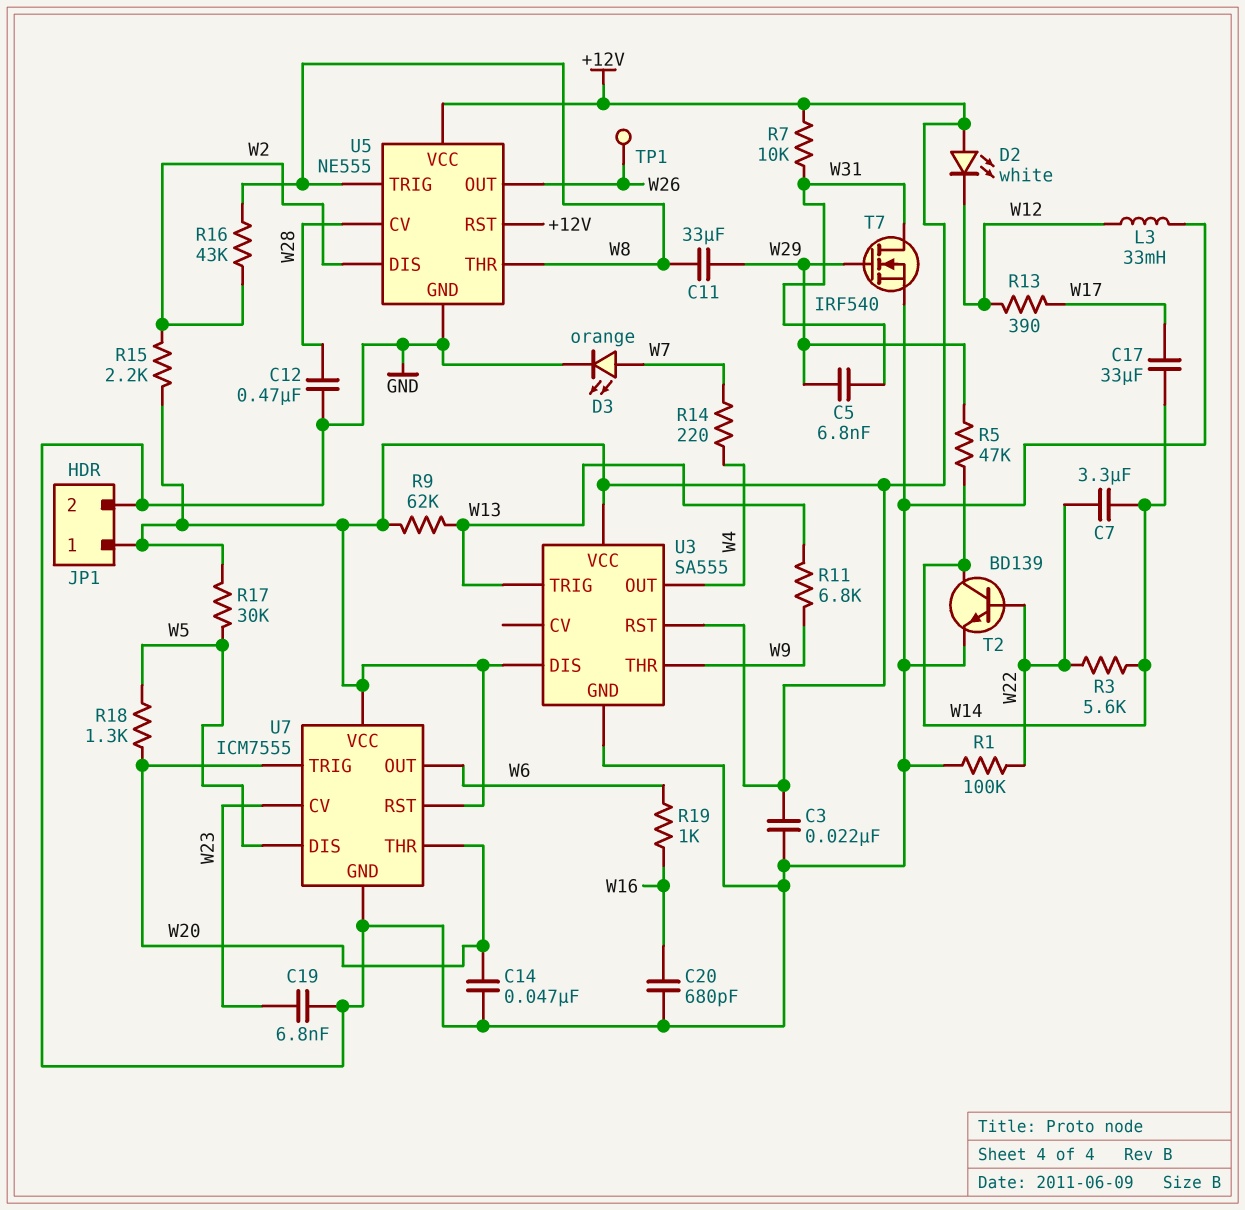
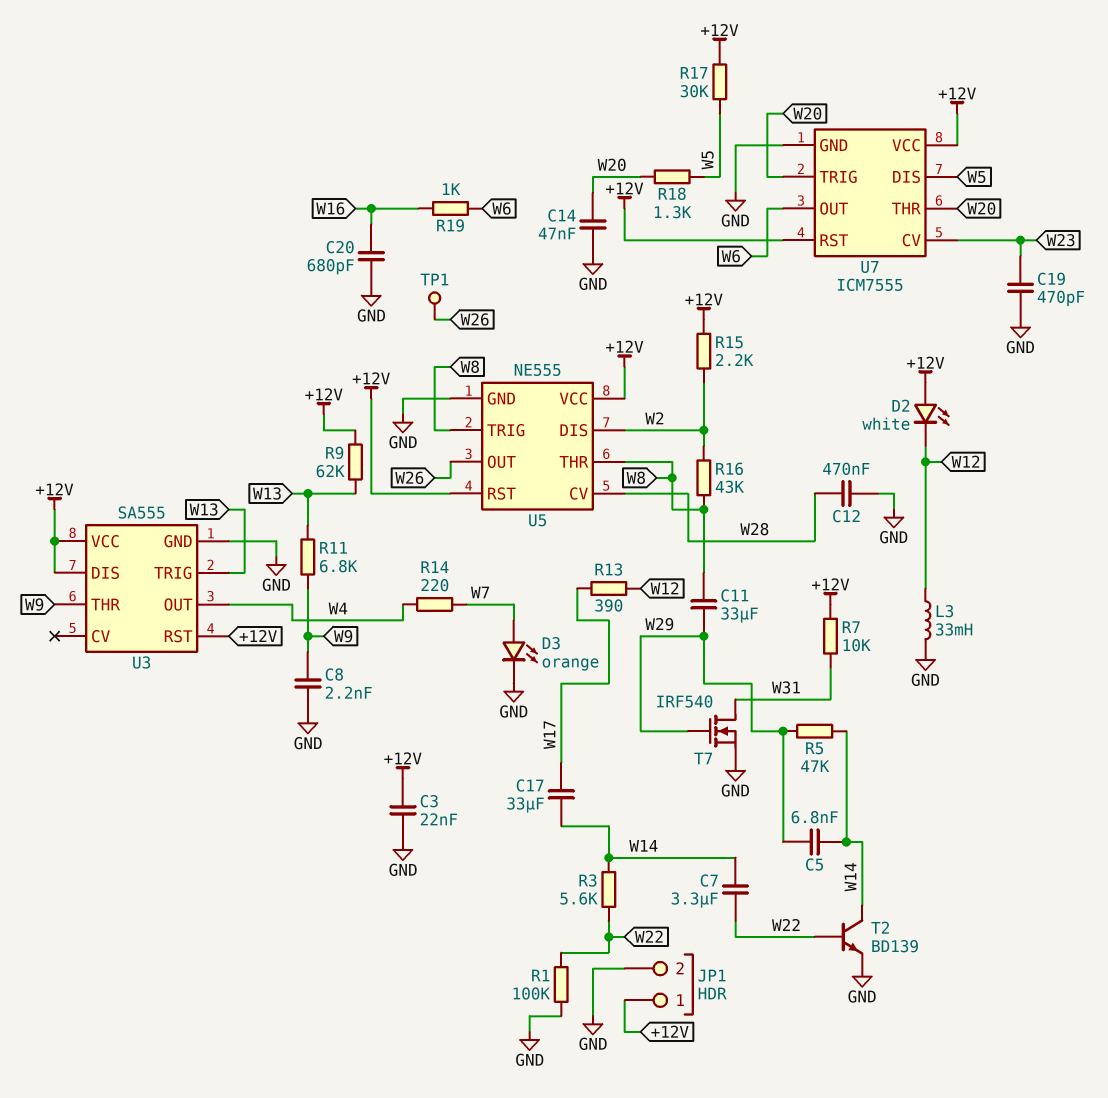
C5: 6.8nF (W29, W31) -> 6.8nF (W14, W29)
C8: none -> 2.2nF (GND, W9)
C19: 6.8nF (GND, W23) -> 470pF (GND, W23)

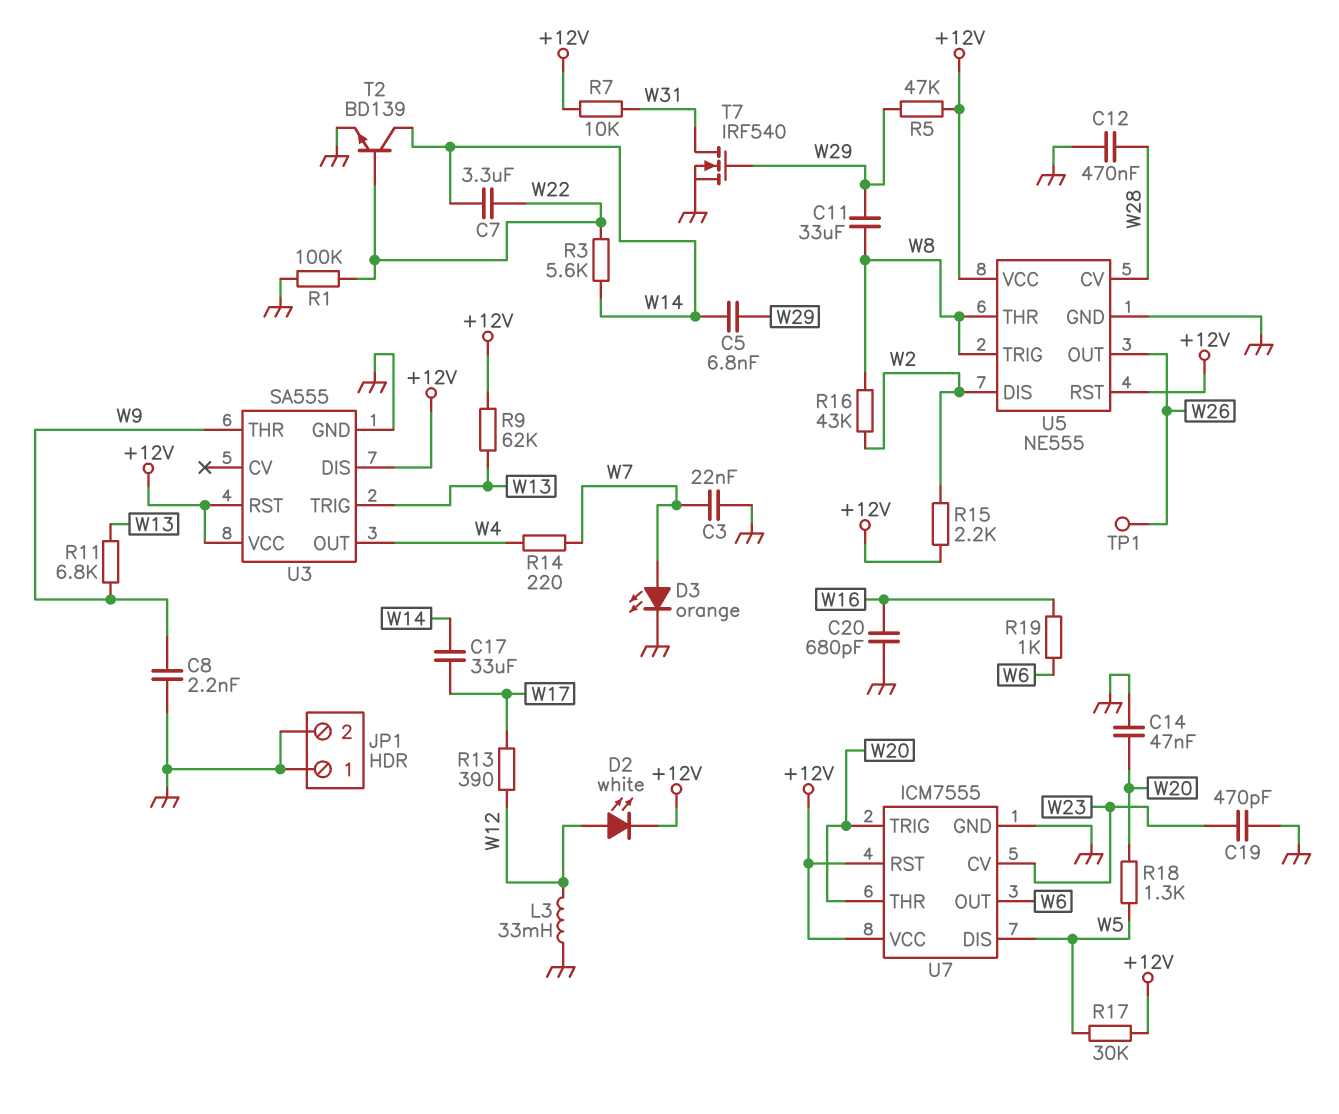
C3: 22nF (+12V, GND) -> 22nF (GND, W7)
D2: LED white (A +12V, K W12) -> LED white (A W12, K +12V)
JP1 pin 1: +12V -> GND
R5: 47k (W14, W29) -> 47k (+12V, W29)

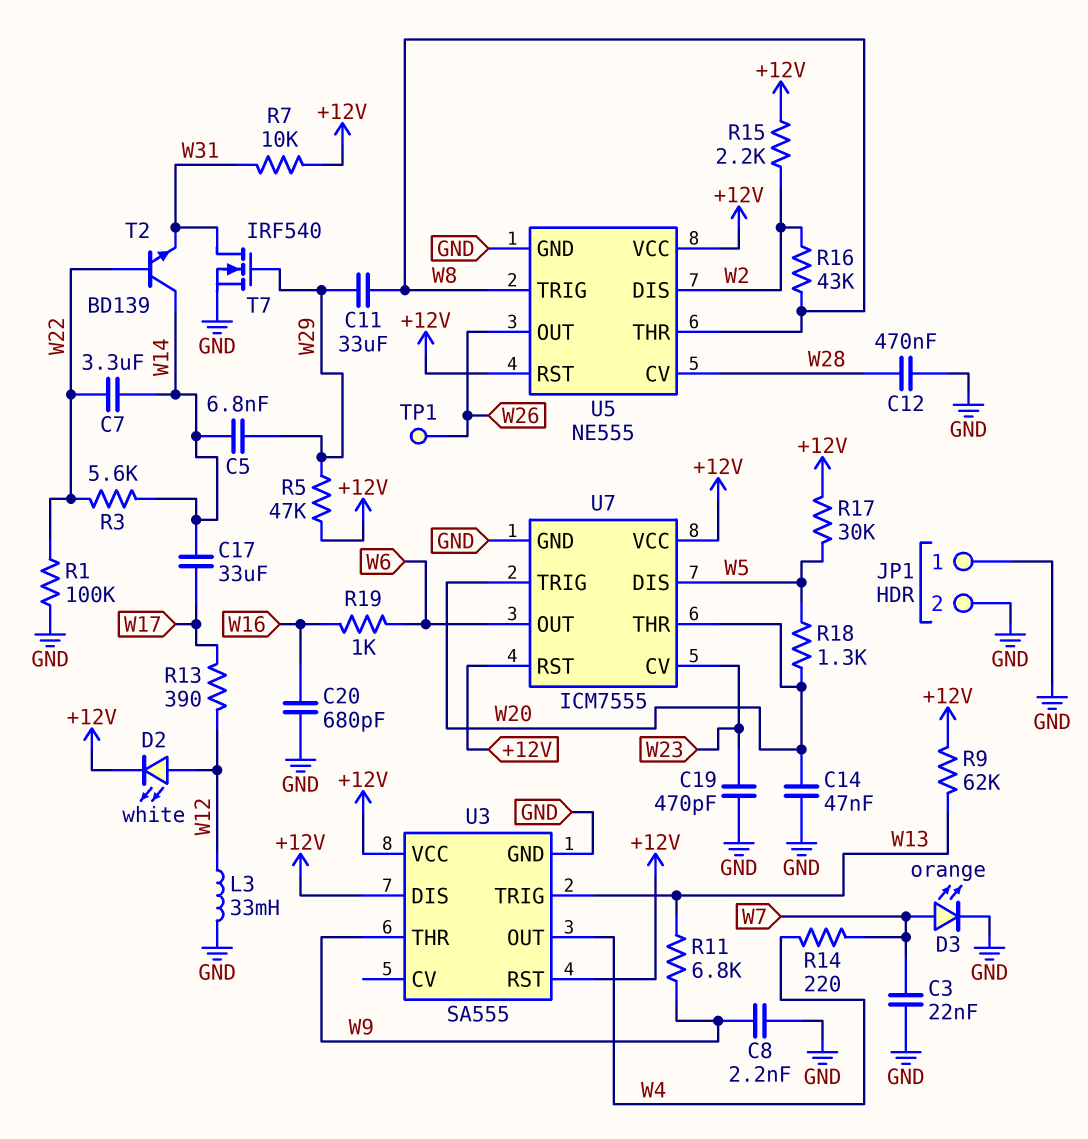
T2: NPN BD139 (B W22, C W14, E GND) -> NPN BD139 (B W22, C W14, E W31)

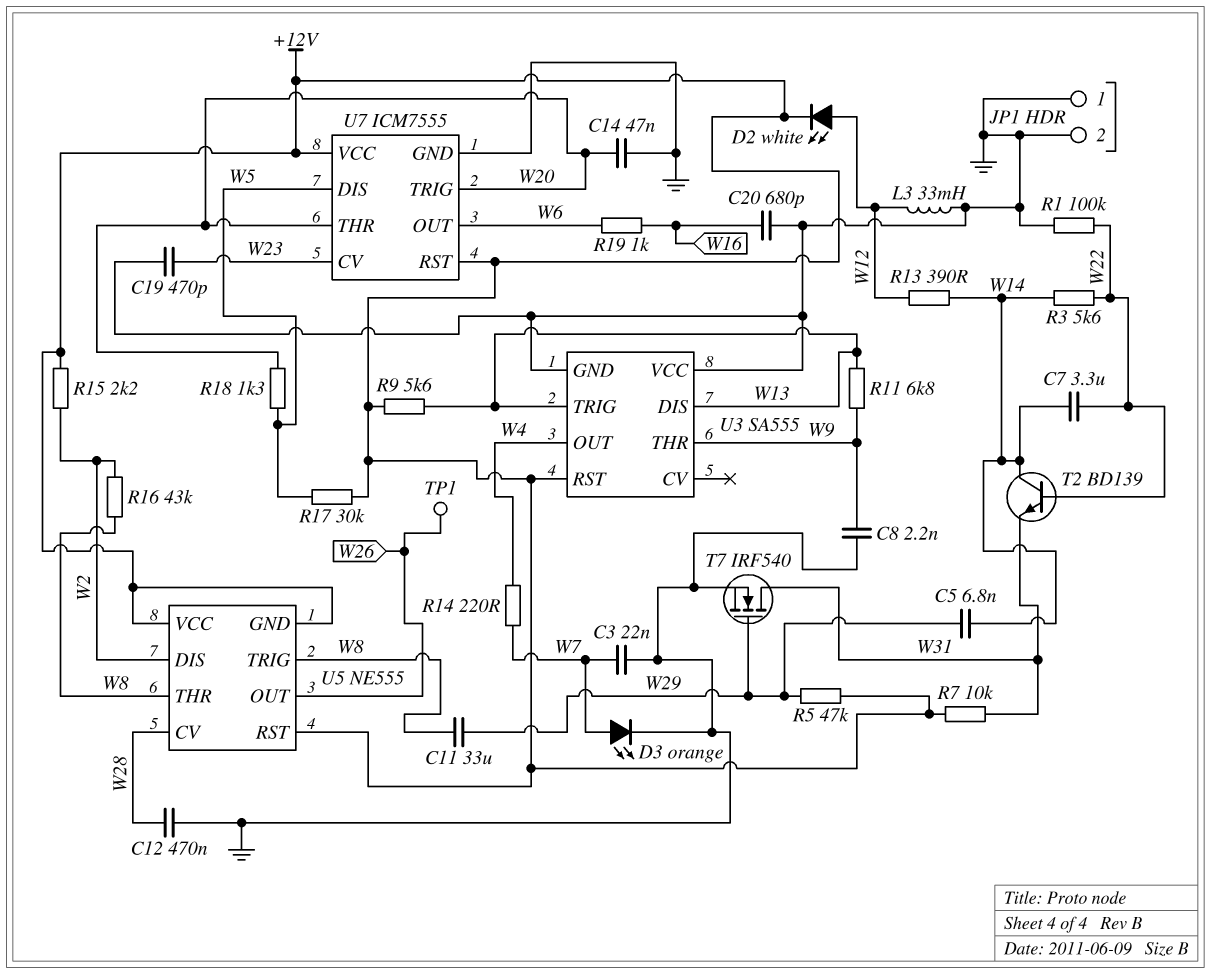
C17: 33uF (W14, W17) -> none
R9: 62k (+12V, W13) -> 5.6k (+12V, W13)
R13: 390 (W12, W17) -> 390 (W12, W14)
U3 pin DIS: +12V -> W13
U3 pin VCC: +12V -> GND
U5 pin GND: GND -> +12V

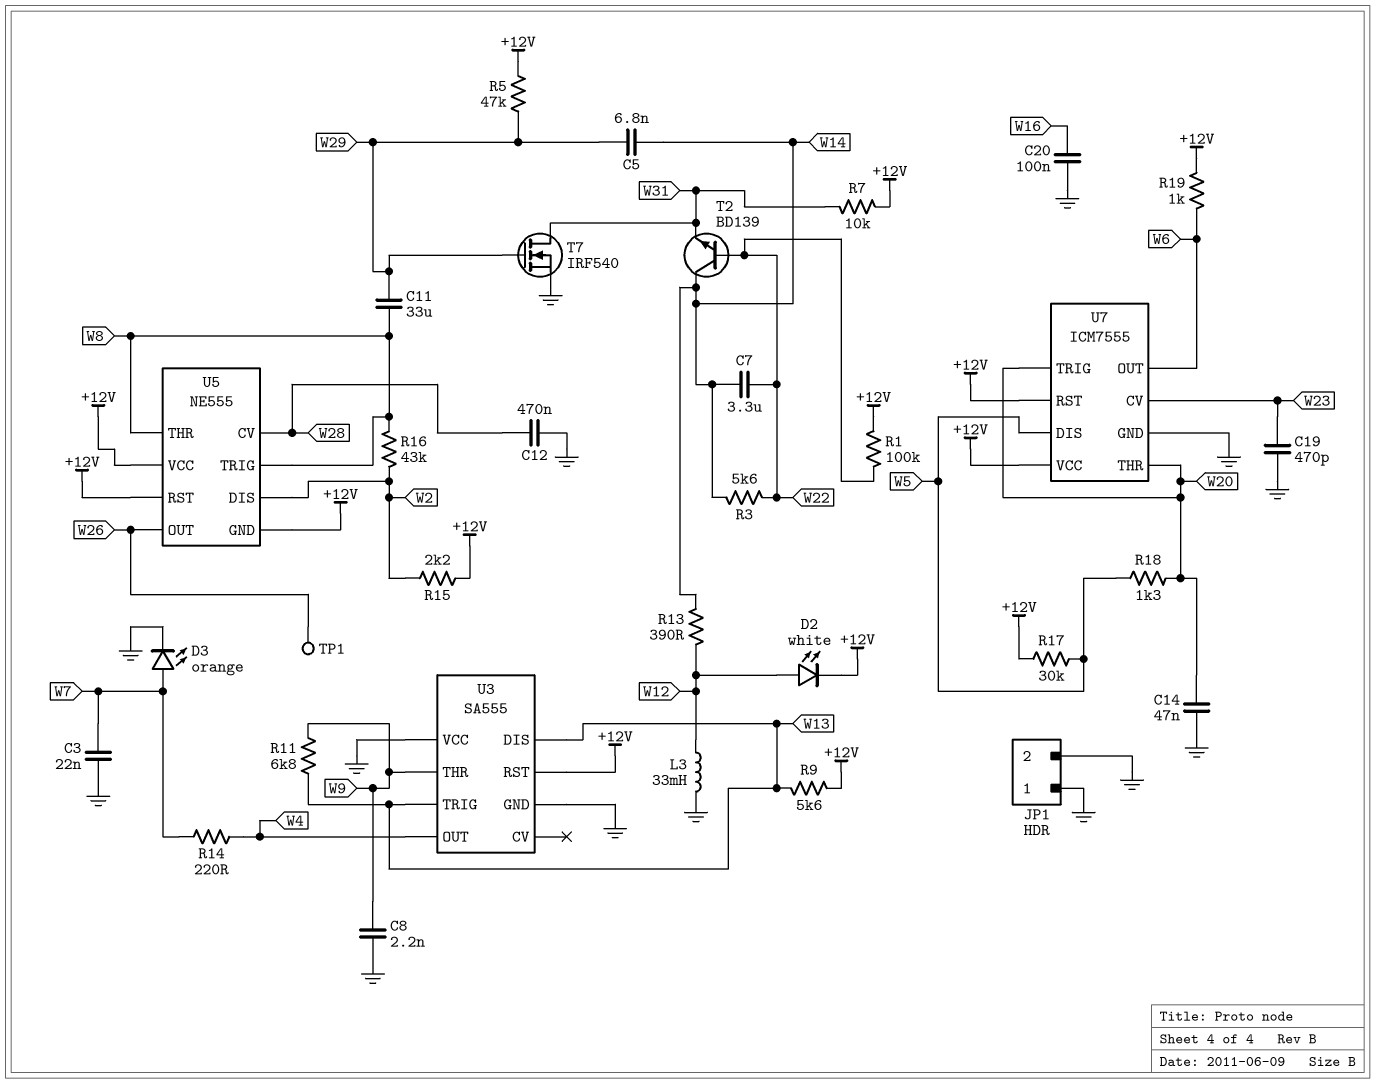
C20: 680pF (GND, W16) -> 100nF (GND, W16)
R1: 100k (GND, W22) -> 100k (+12V, W22)
R19: 1k (W6, W16) -> 1k (+12V, W6)

